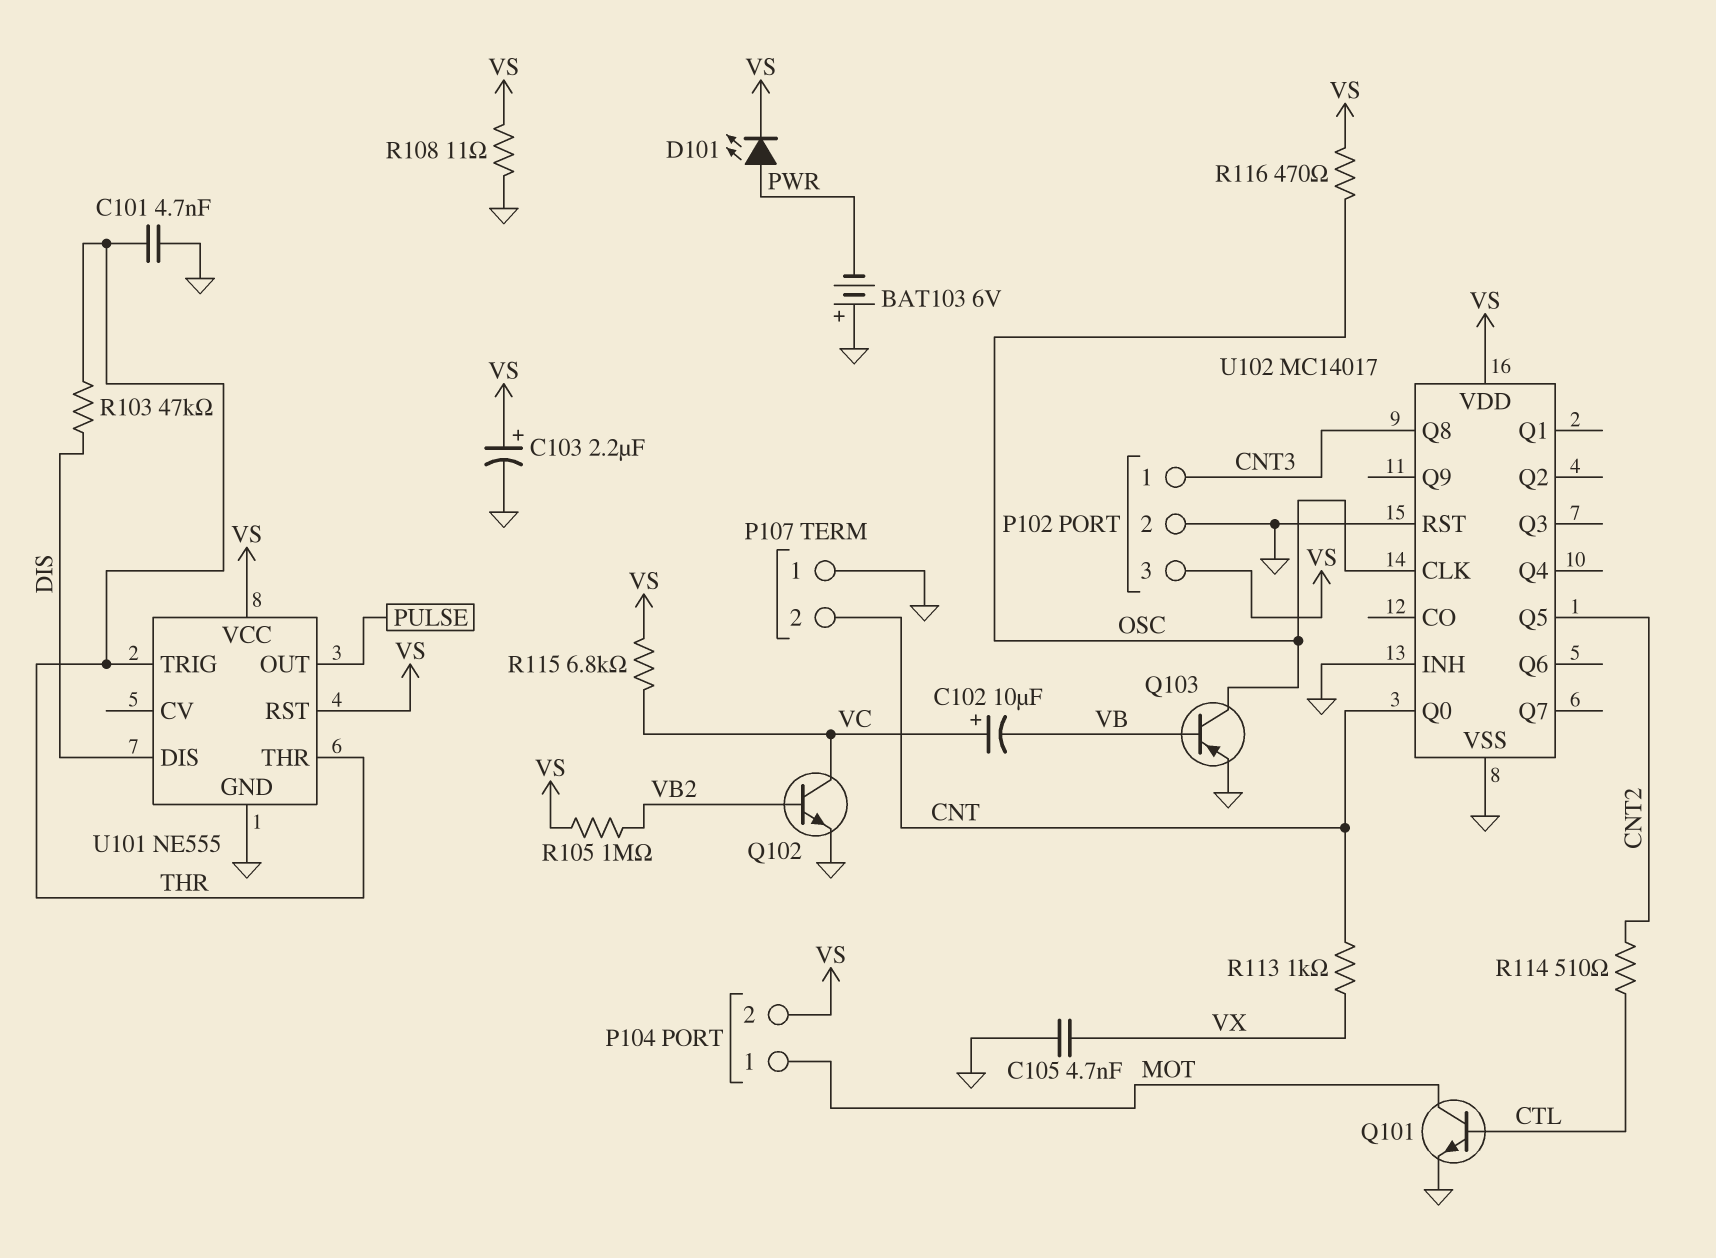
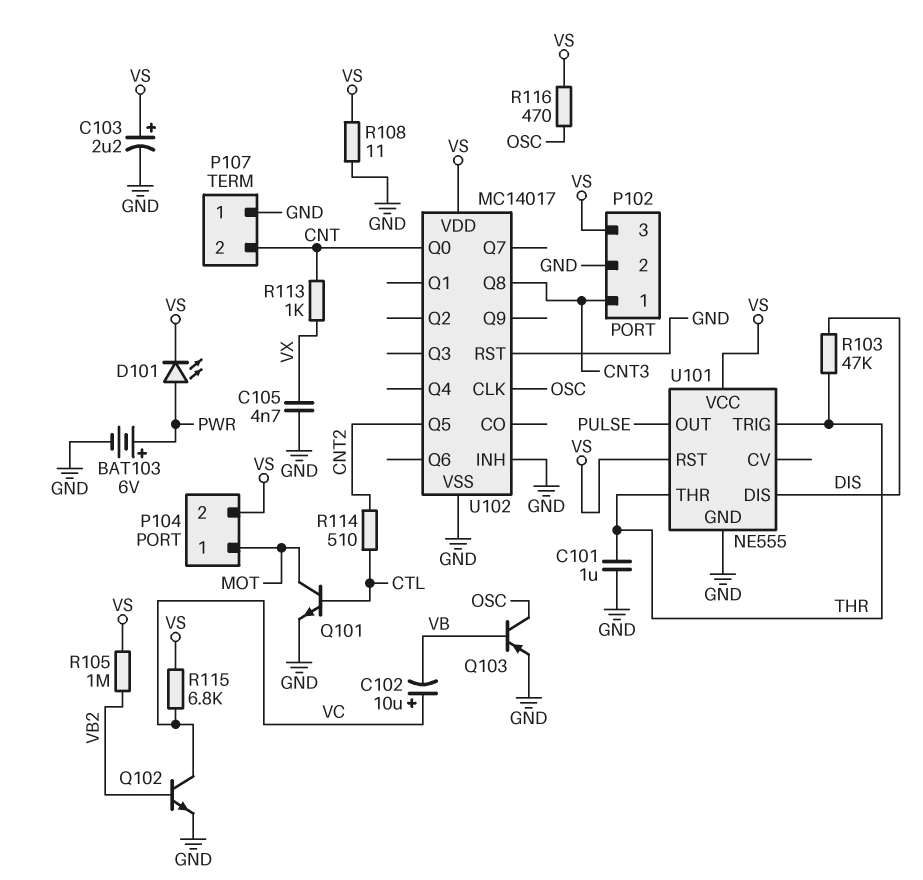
BAT103: 6V (plus GND, minus PWR) -> 6V (plus PWR, minus GND)
C101: 4.7nF (GND, THR) -> 1uF (GND, THR)

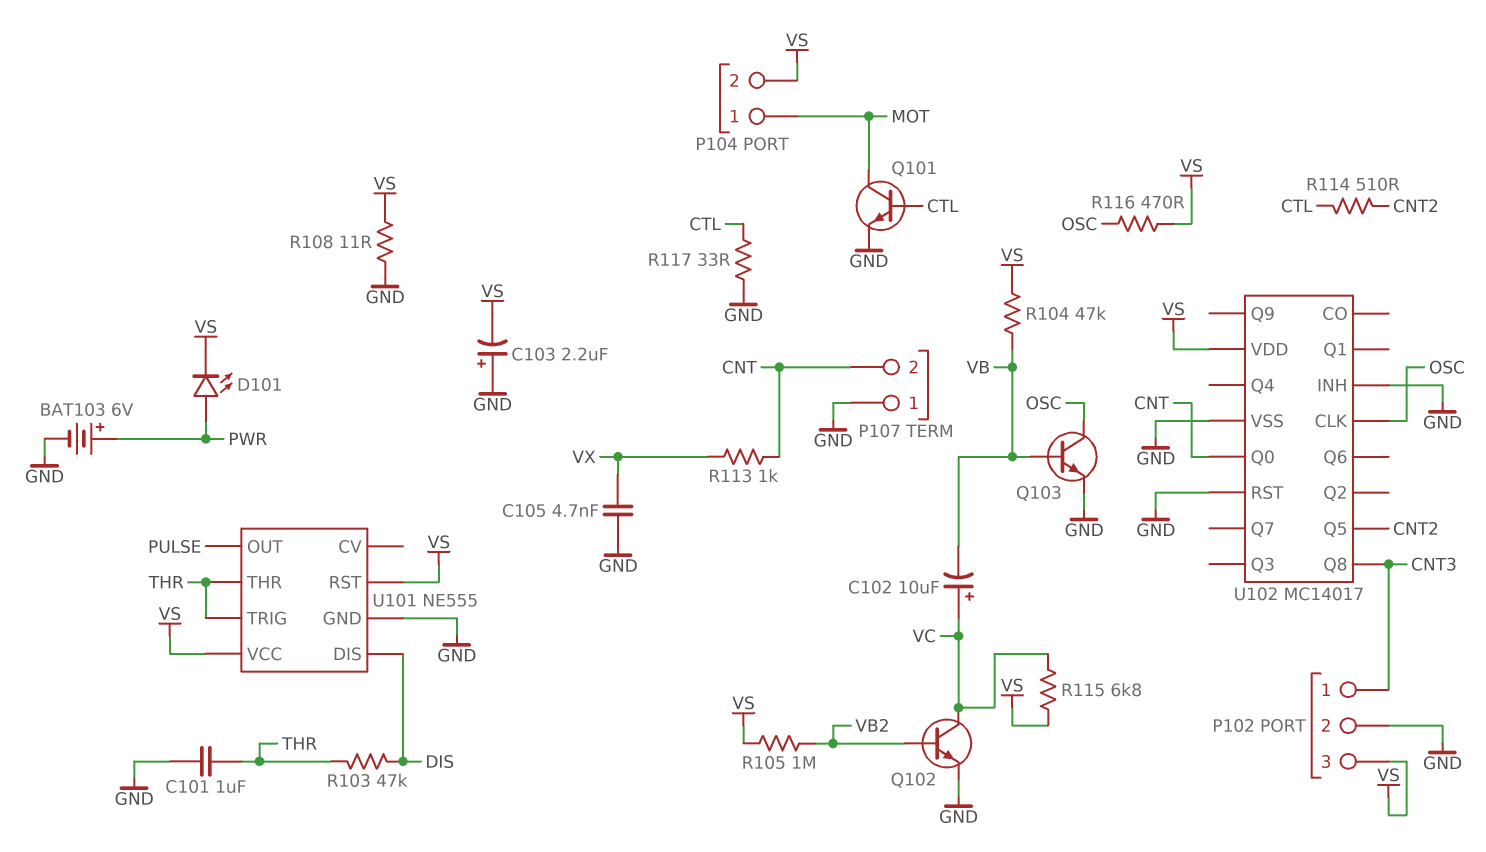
C103: 2.2uF (plus VS, minus GND) -> 2.2uF (plus GND, minus VS)
Q103: PNP (B VB, C OSC, E GND) -> NPN (B VB, C OSC, E GND)
R104: none -> 47k (VB, VS)
R117: none -> 33 (CTL, GND)

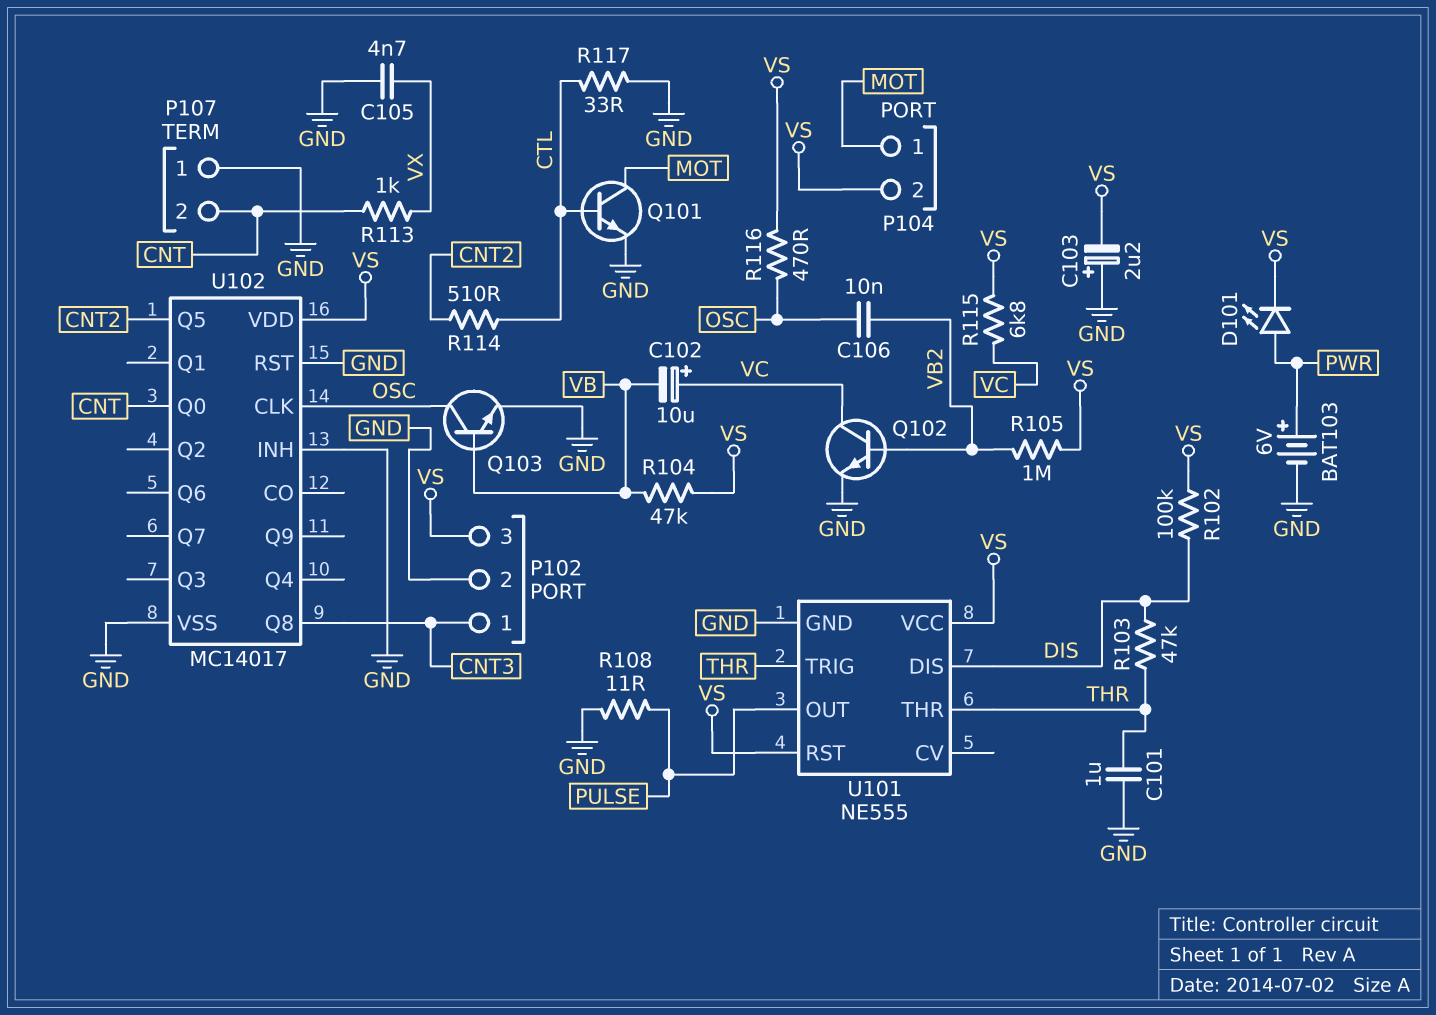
C106: none -> 10nF (OSC, VB2)
R102: none -> 100k (DIS, VS)
R108: 11 (GND, VS) -> 11 (GND, PULSE)

